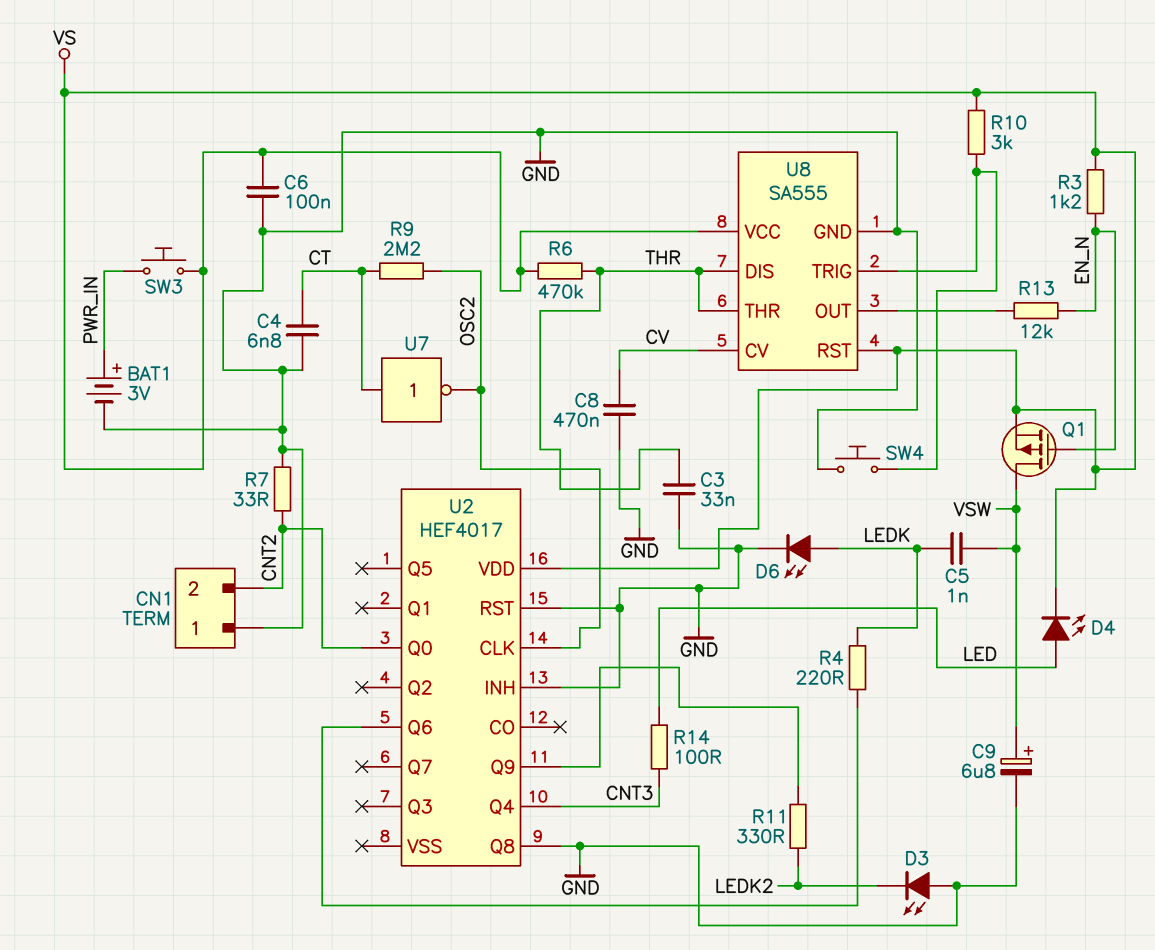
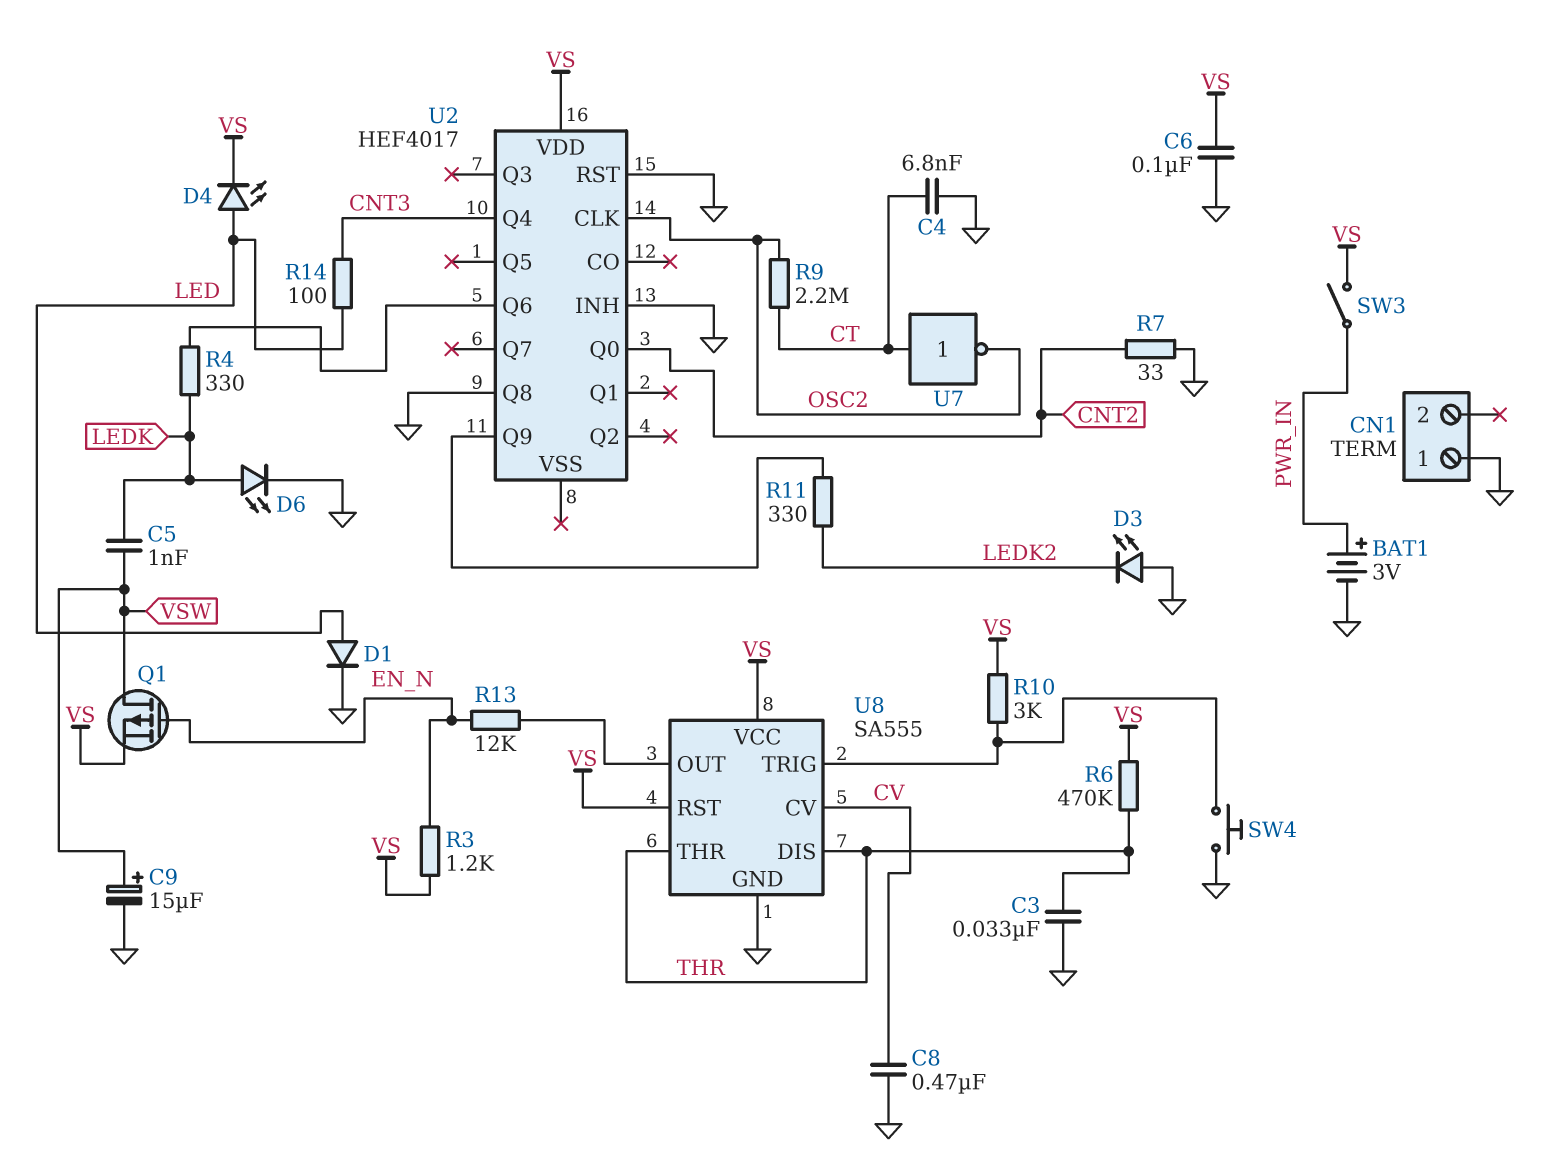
C9: 6.8uF (plus VSW, minus GND) -> 15uF (plus VSW, minus GND)
CN1 pin 2: CNT2 -> none
D1: none -> diode (A LED, K GND)
R4: 220 (LEDK, U2/Q6) -> 330 (LEDK, U2/Q6)
SW3: button (PWR_IN, VS) -> switch (PWR_IN, VS)

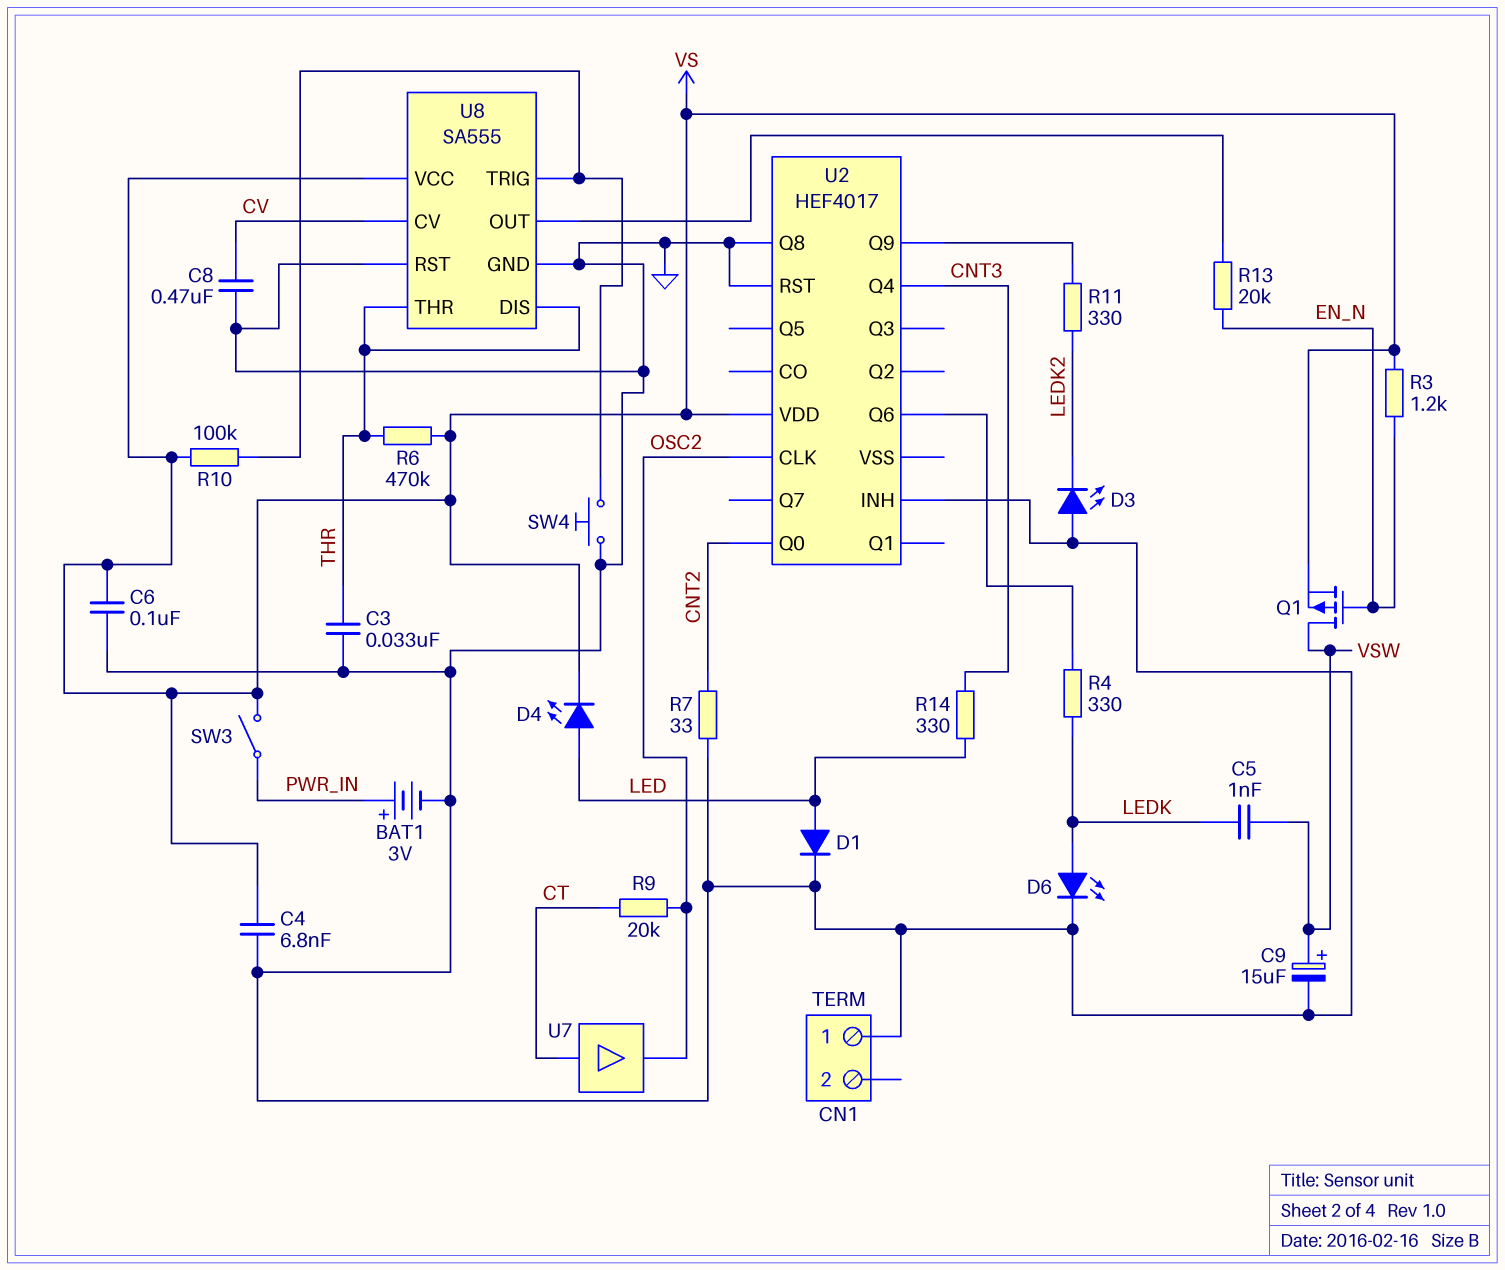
C4: 6.8nF (CT, GND) -> 6.8nF (GND, VS)
R9: 2.2M (CT, OSC2) -> 20k (CT, OSC2)
R10: 3k (U8/TRIG, VS) -> 100k (U8/TRIG, VS)
R13: 12k (EN_N, U8/OUT) -> 20k (EN_N, U8/OUT)
R14: 100 (CNT3, LED) -> 330 (CNT3, LED)
U7: NOT (in CT, out OSC2) -> buffer (in CT, out OSC2)
U8 pin RST: VS -> GND

